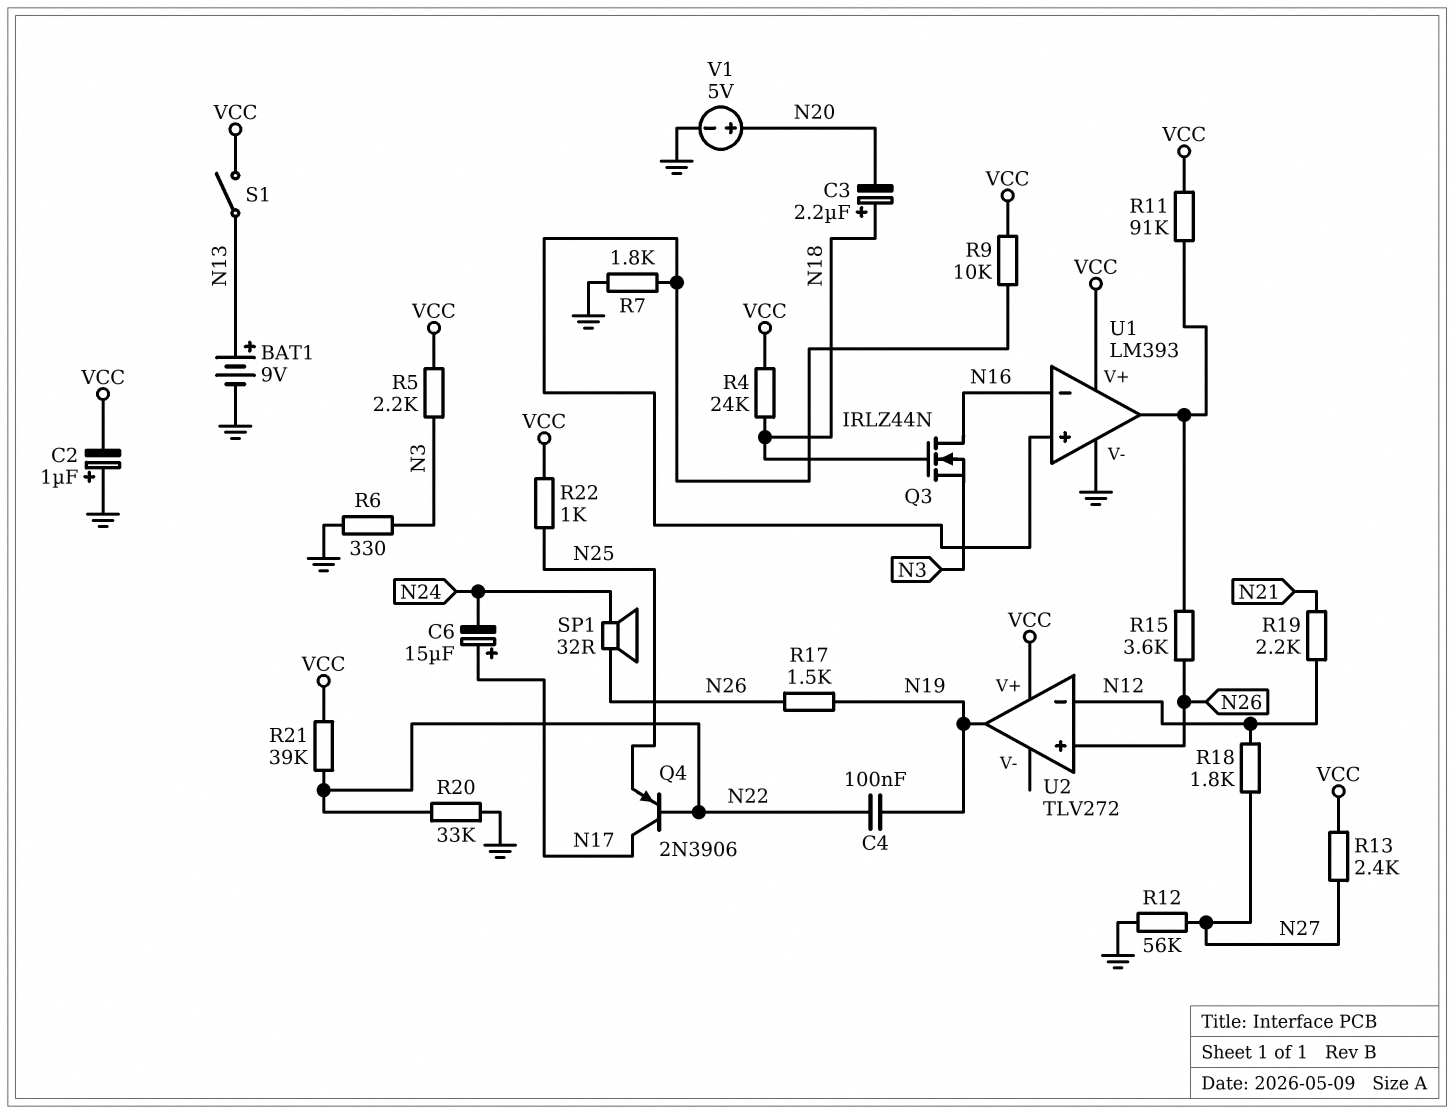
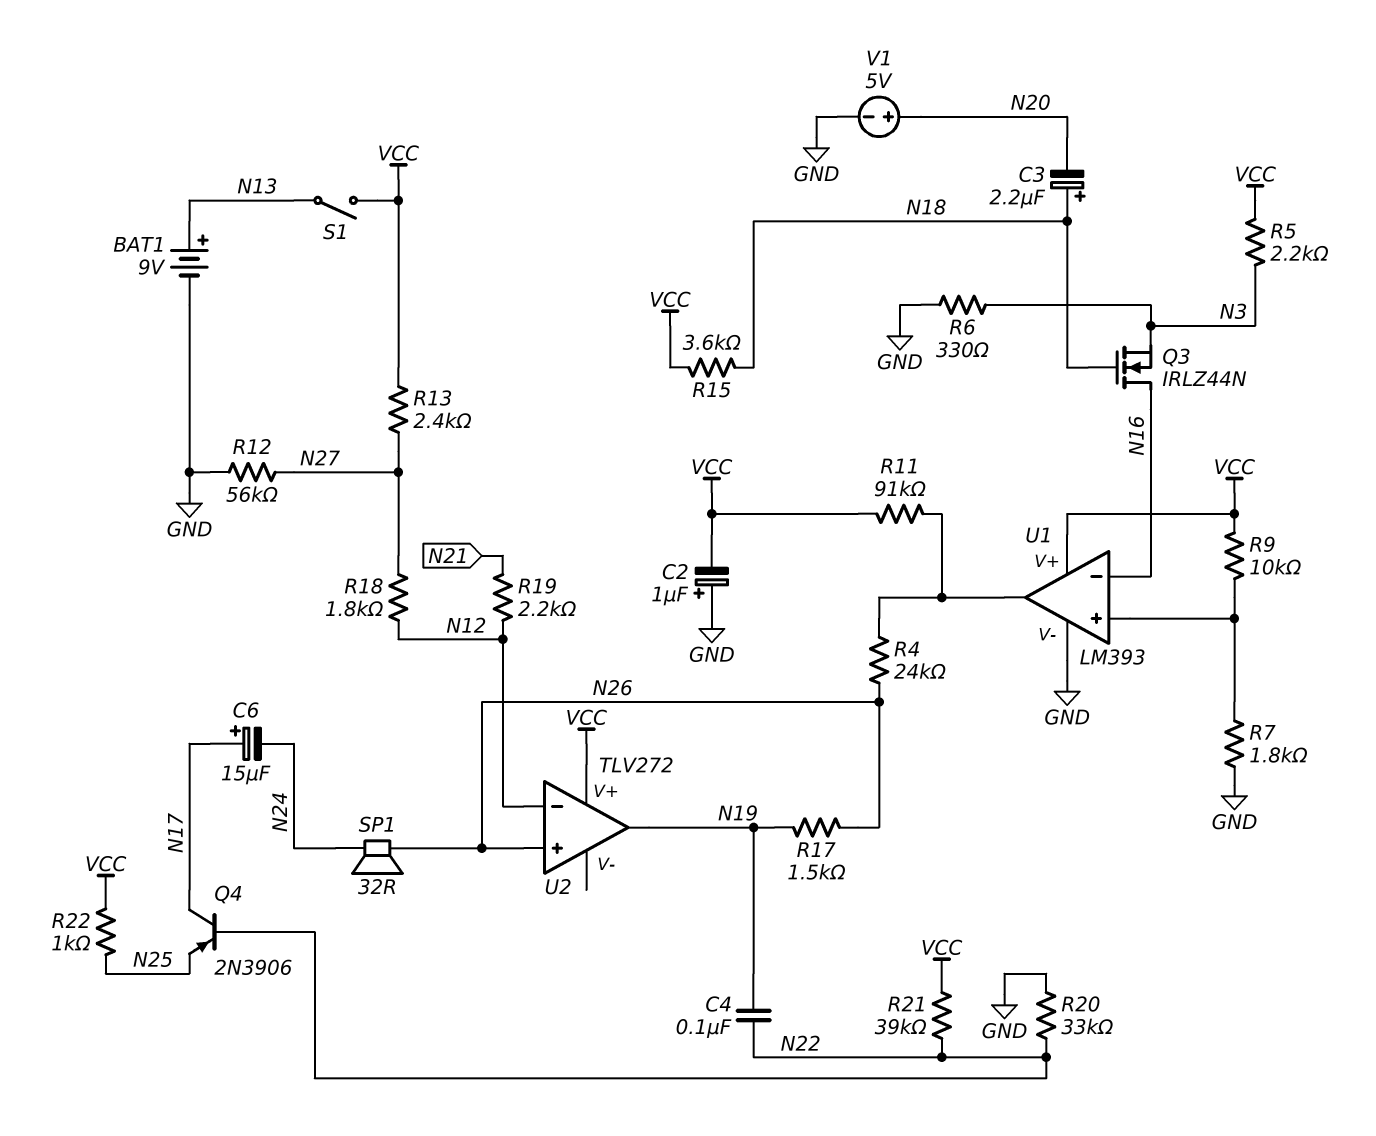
R4: 24k (N18, VCC) -> 24k (N26, U1/out)
R15: 3.6k (N26, U1/out) -> 3.6k (N18, VCC)

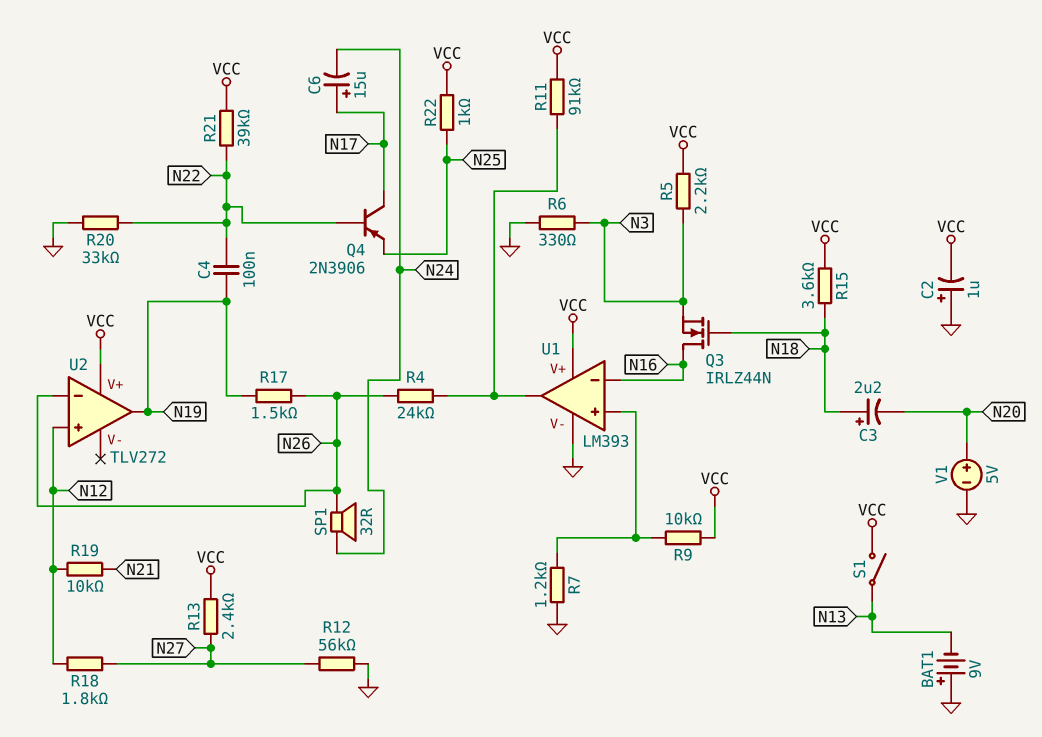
BAT1: 9V (plus N13, minus GND) -> 9V (plus GND, minus N13)
R7: 1.8k (GND, U1/in+) -> 1.2k (GND, U1/in+)
R19: 2.2k (N12, N21) -> 10k (N12, N21)
U2 pin in+: N26 -> N12
U2 pin in-: N12 -> N26

